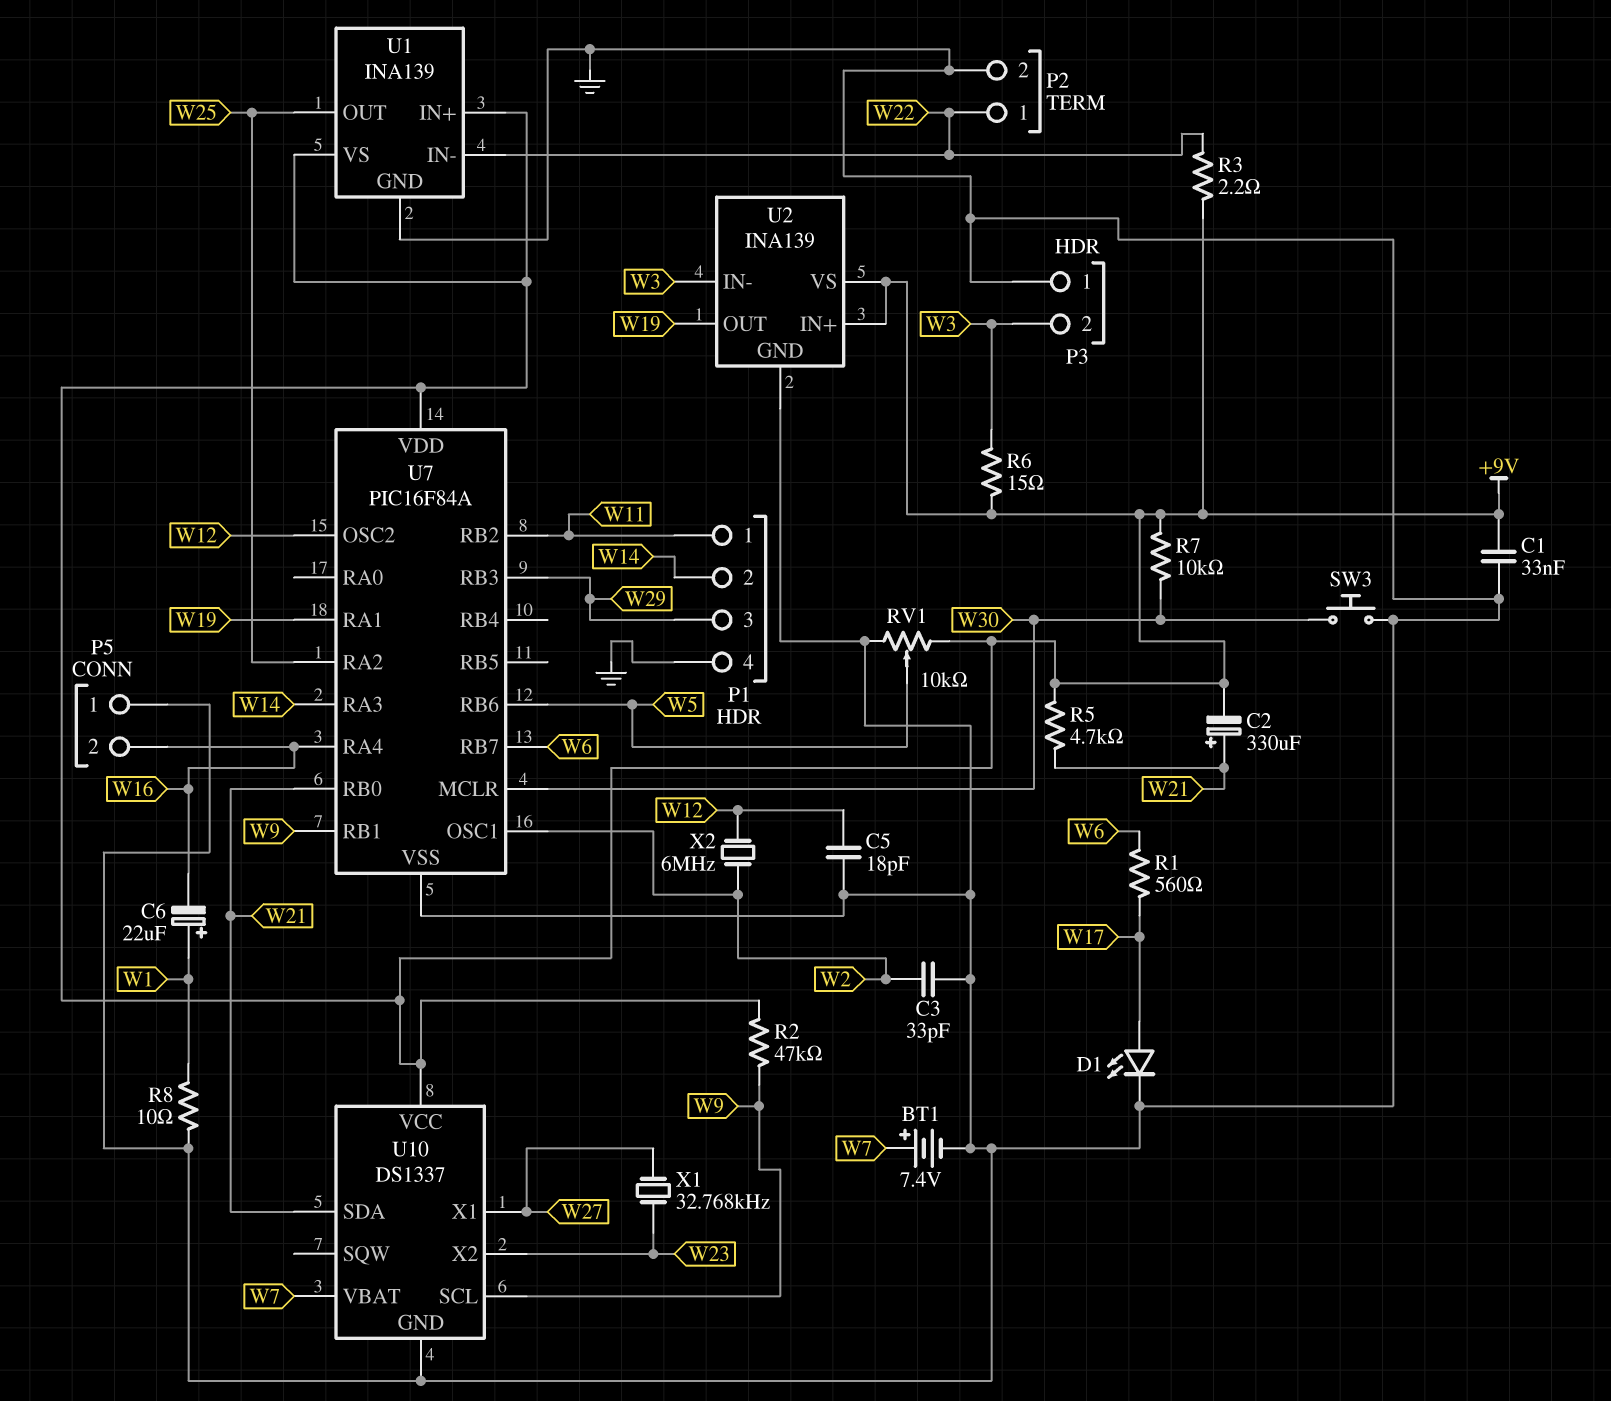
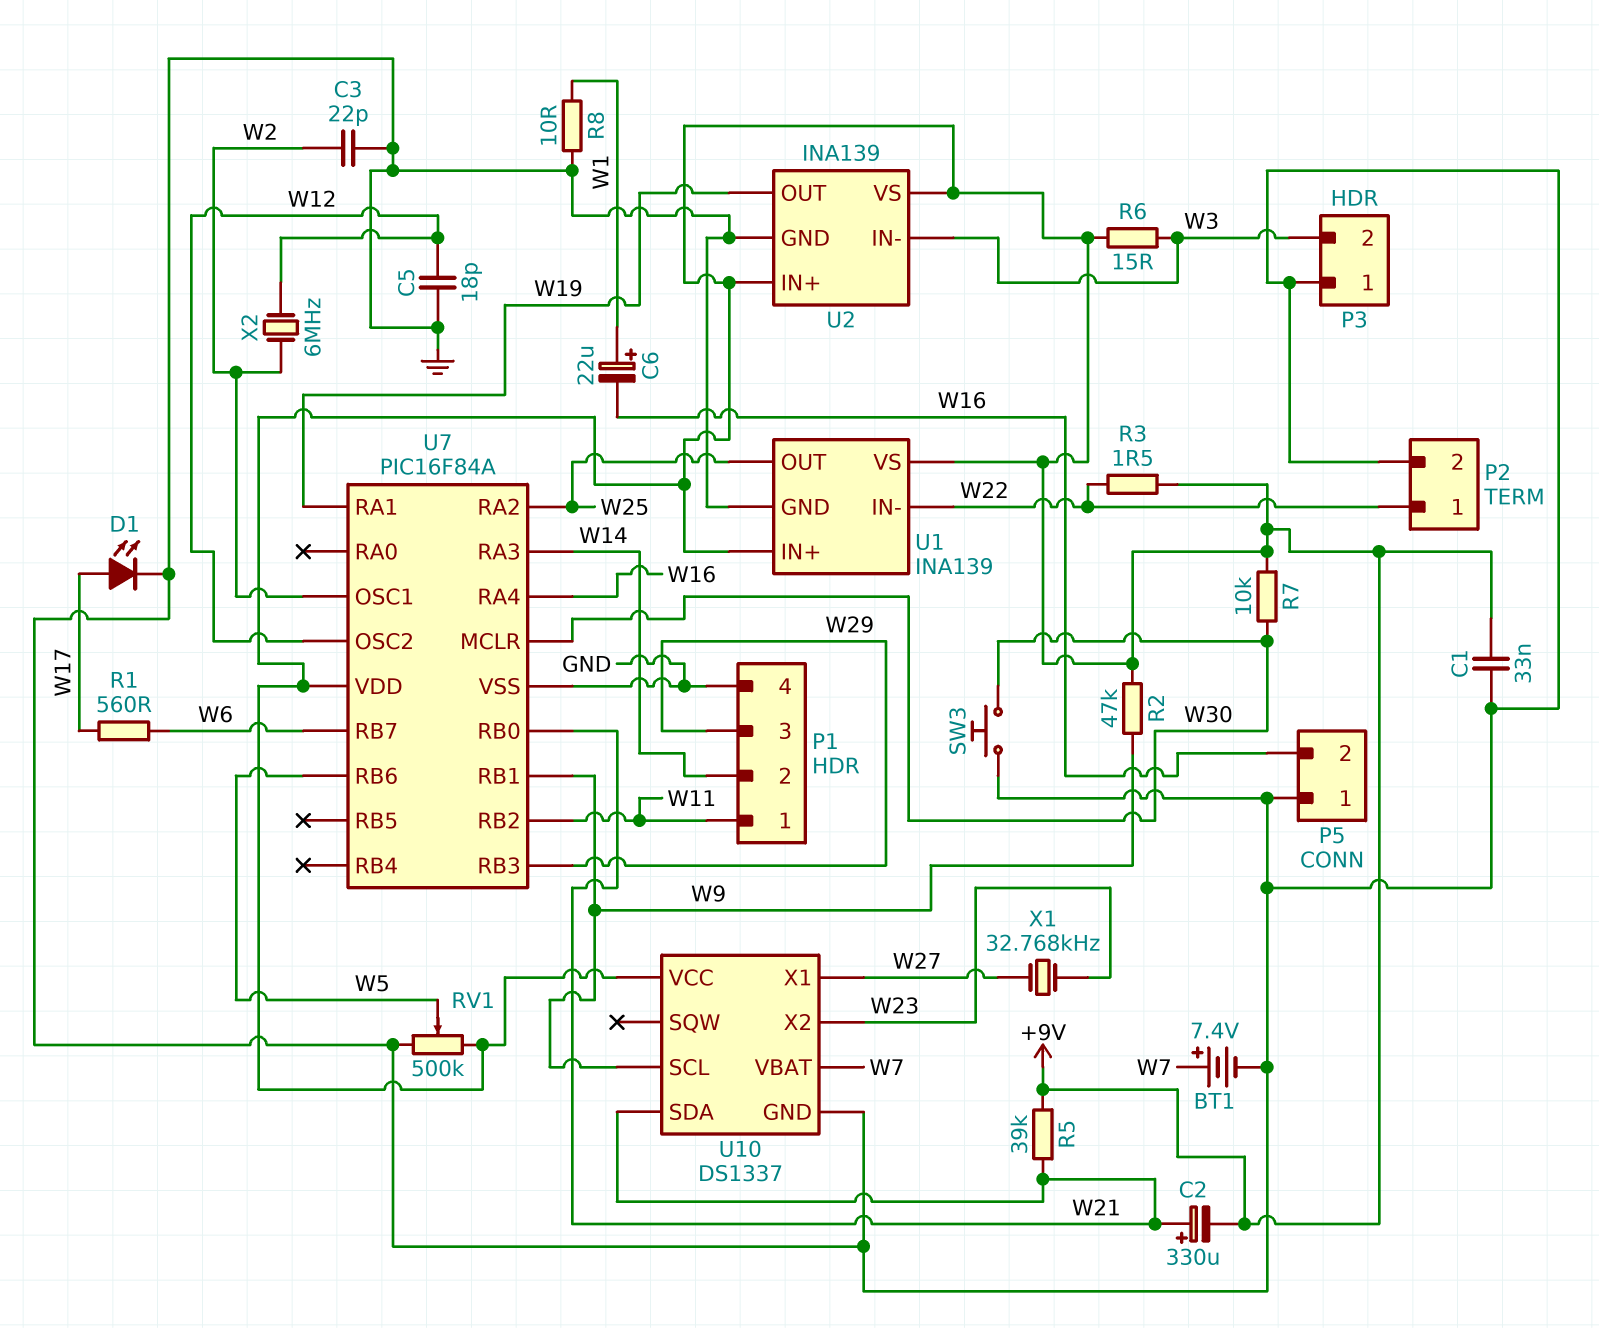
C3: 33pF (GND, W2) -> 22pF (GND, W2)
R3: 2.2 (+9V, W22) -> 1.5 (+9V, W22)
R5: 4.7k (+9V, W21) -> 39k (+9V, W21)
RV1: 10k (+9V, GND, wiper W5) -> 500k (+9V, GND, wiper W5)

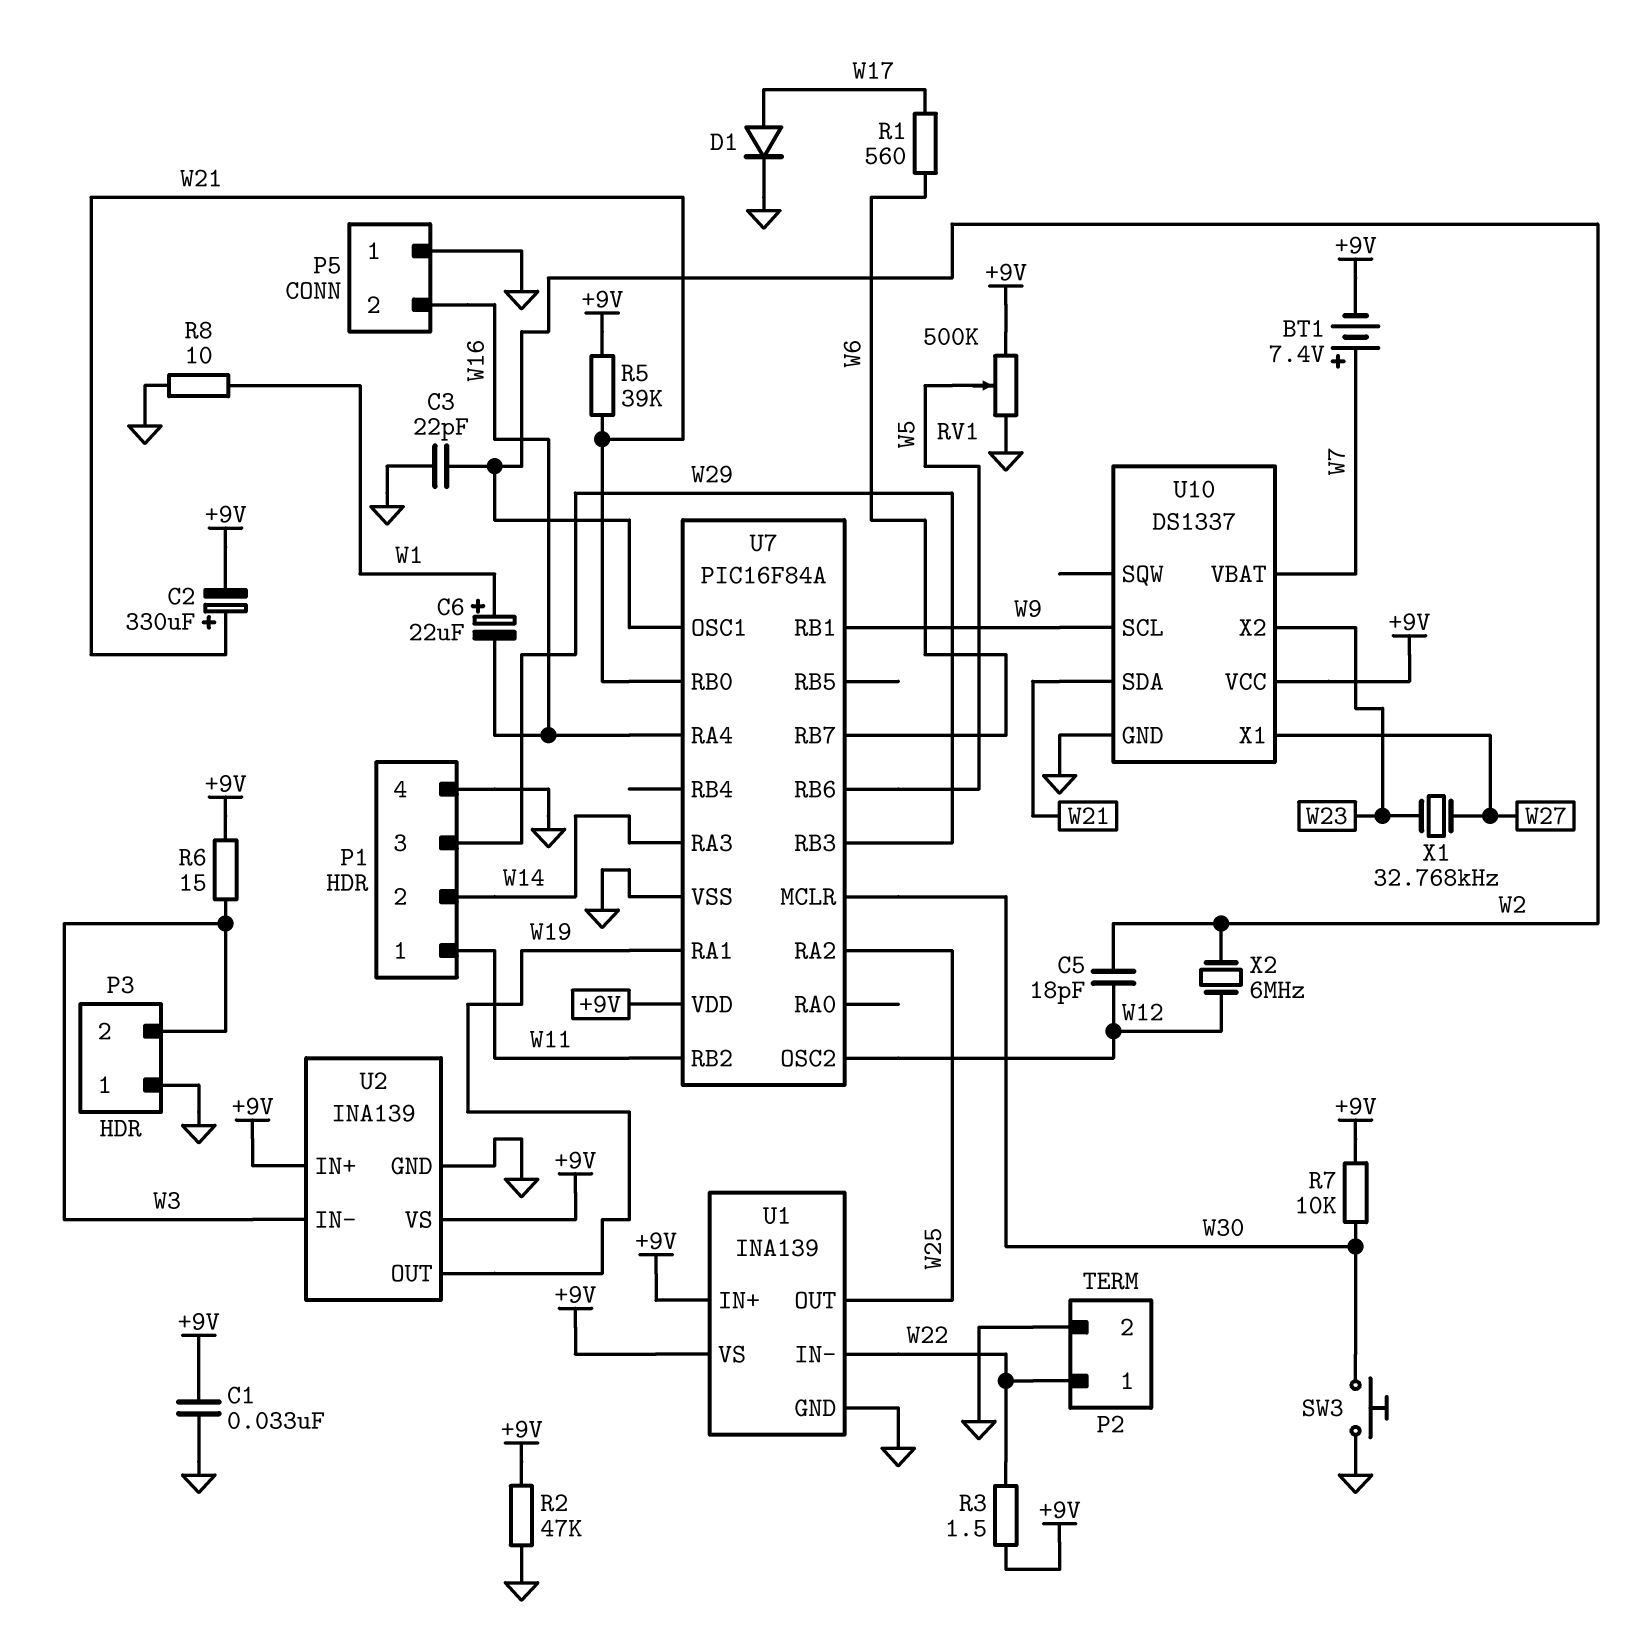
BT1: 7.4V (plus W7, minus GND) -> 7.4V (plus W7, minus +9V)
C5: 18pF (GND, W12) -> 18pF (W2, W12)
D1: LED (A W17, K GND) -> diode (A W17, K GND)
R2: 47k (+9V, W9) -> 47k (+9V, GND)

